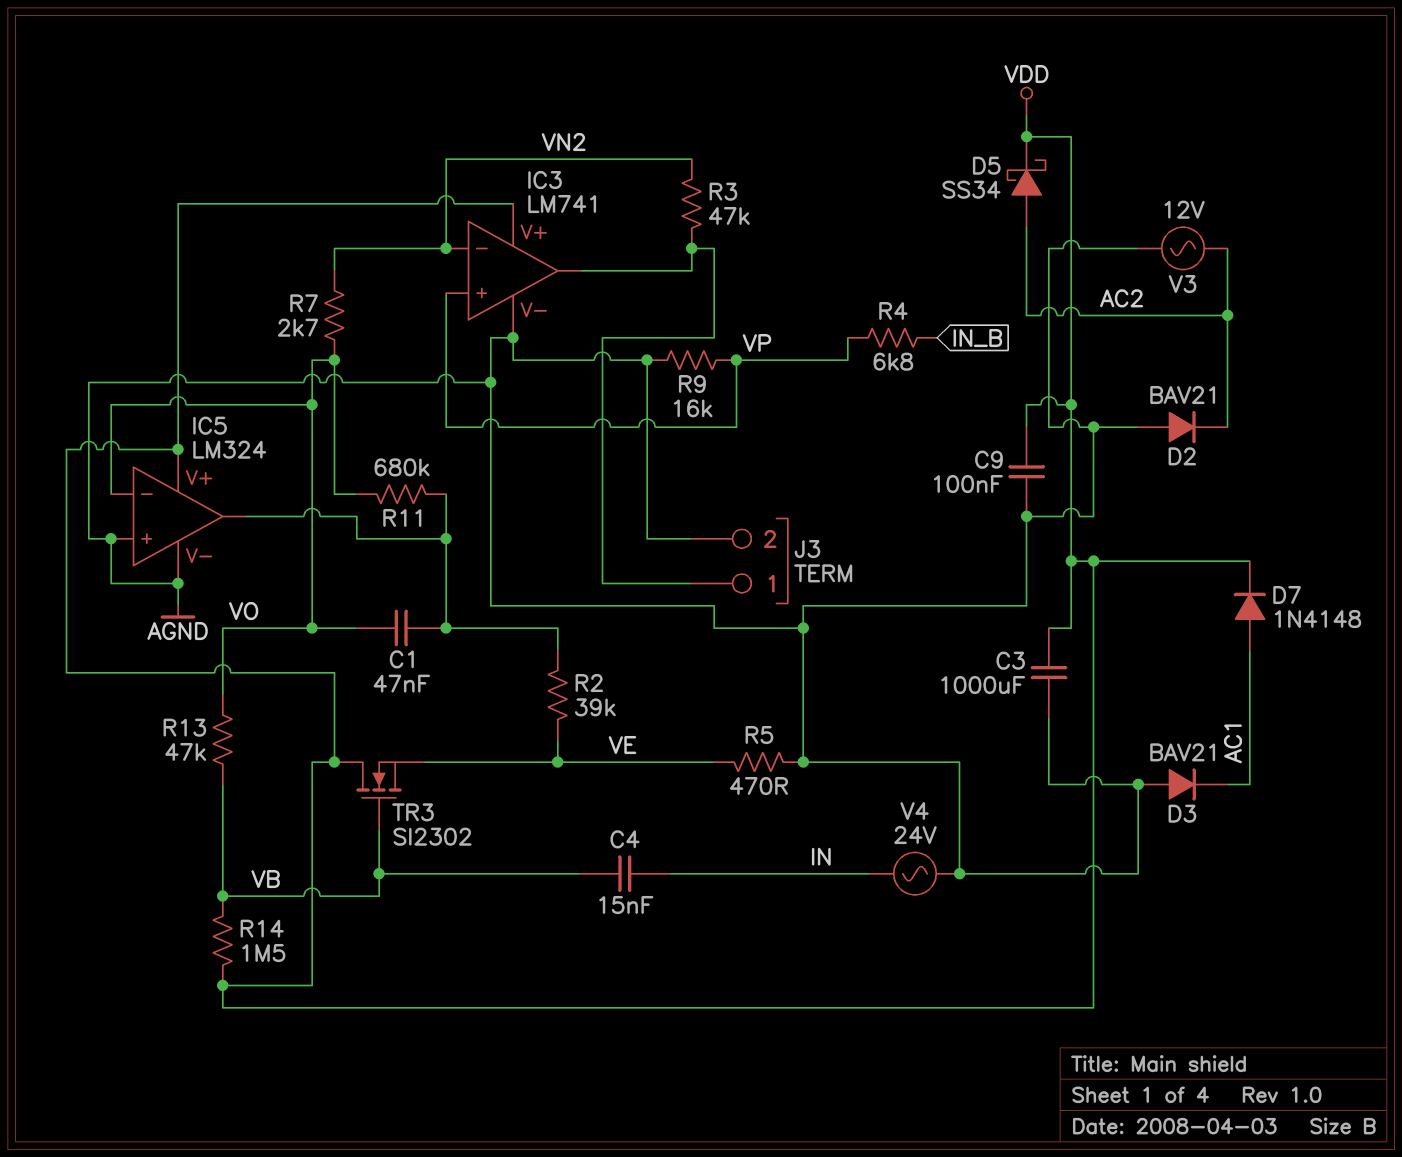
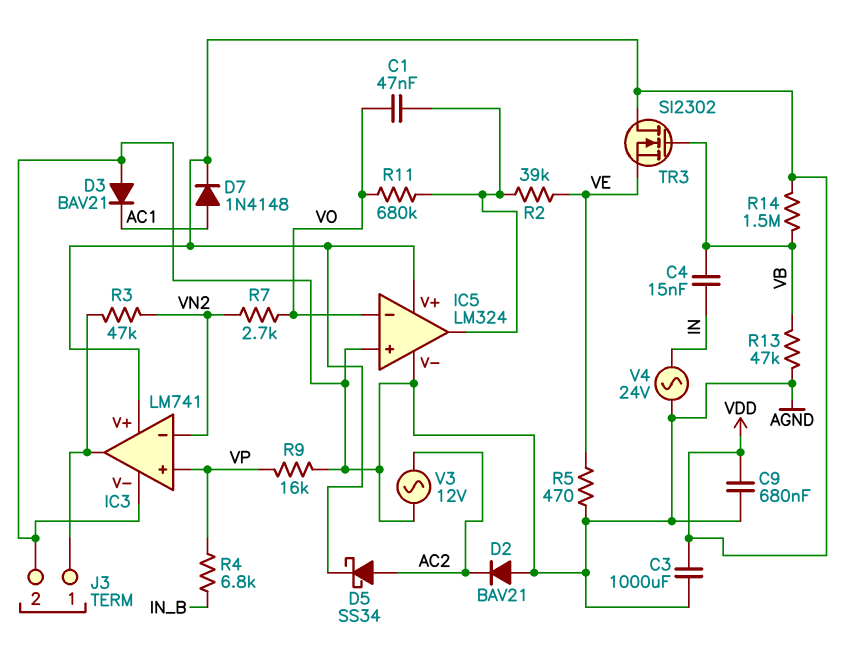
C9: 100nF (AGND, VDD) -> 680nF (AGND, VDD)
R13: 47k (VB, VO) -> 47k (AGND, VB)

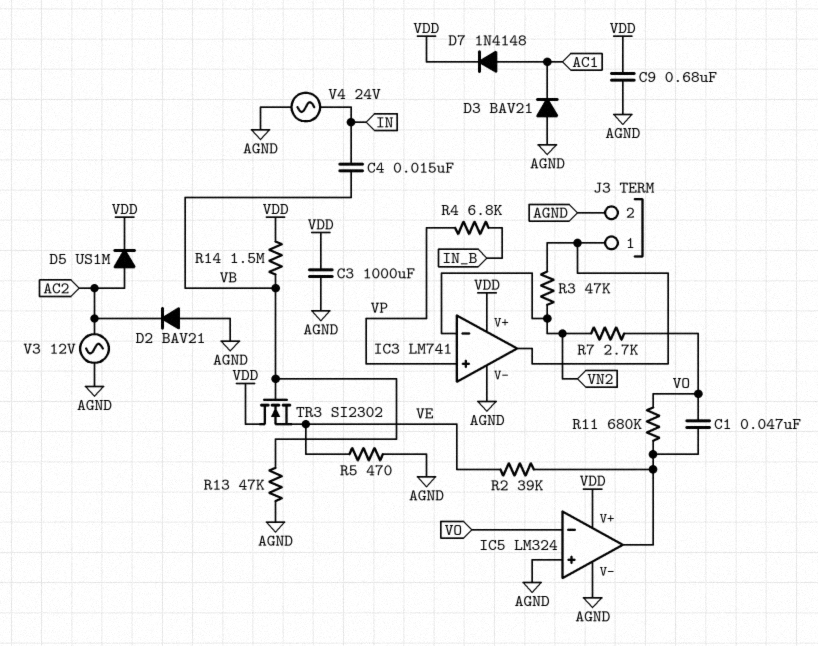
D5: schottky SS34 (A AC2, K VDD) -> diode US1M (A AC2, K VDD)
R9: 16k (AGND, VP) -> none

